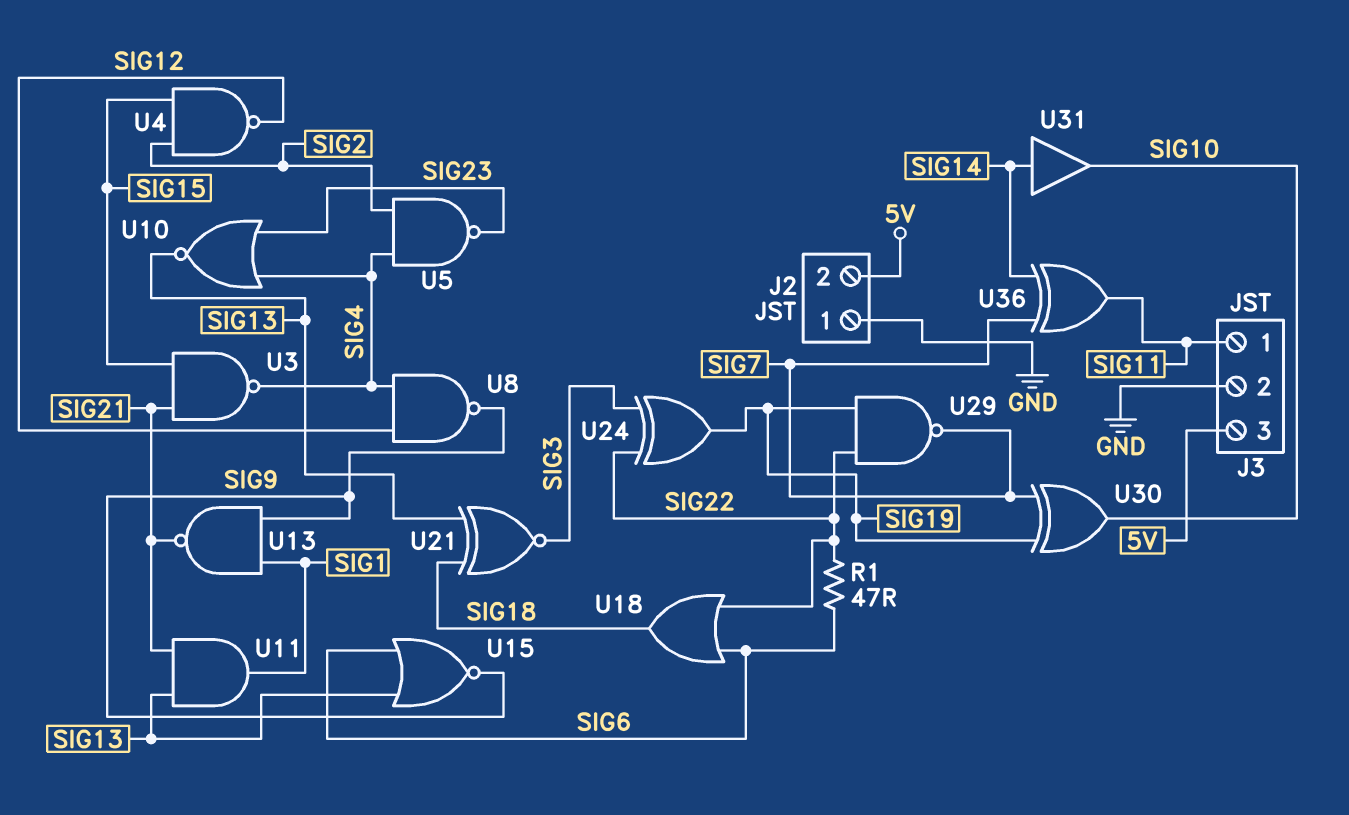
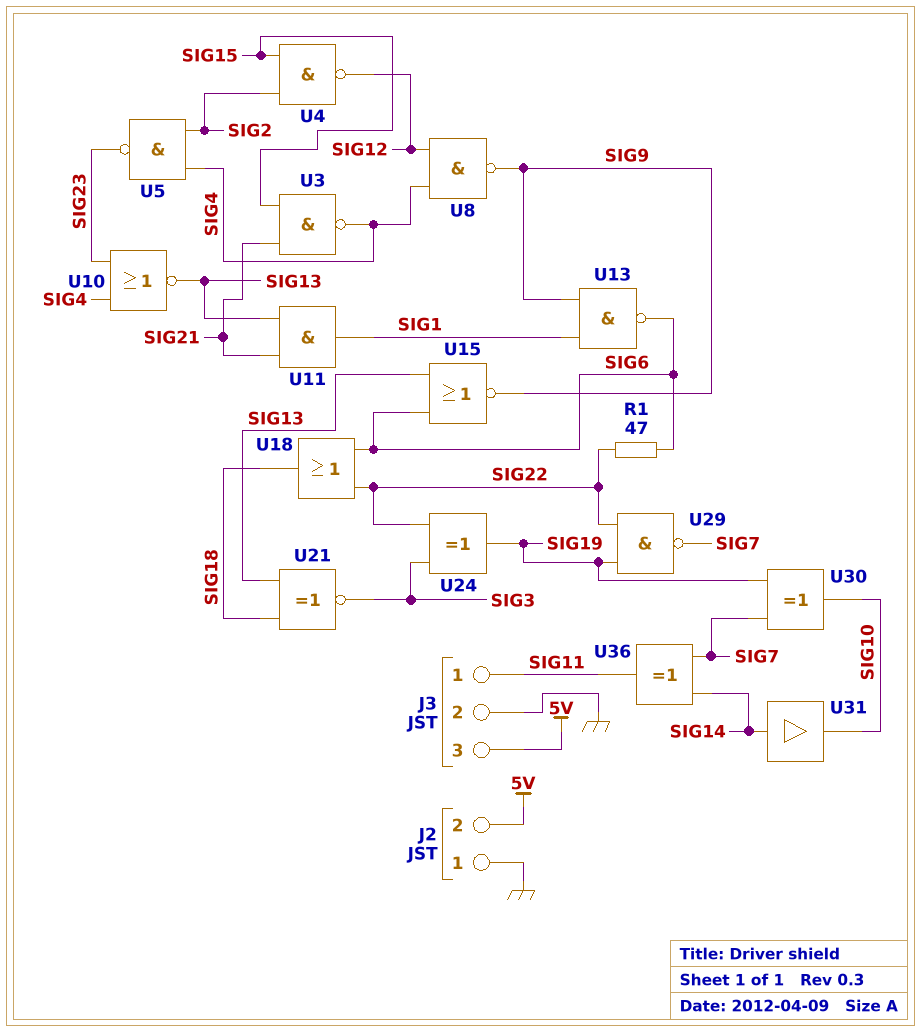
U13: NAND (in SIG1, in SIG9, out SIG21) -> NAND (in SIG1, in SIG9, out SIG6)

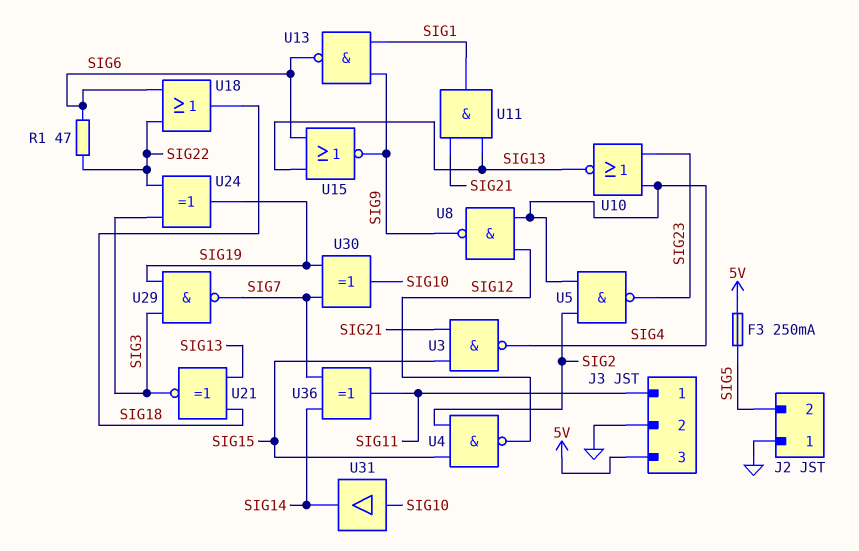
F3: none -> 250mA (5V, SIG5)
J2 pin 2: 5V -> SIG5
U29: NAND (in SIG19, in SIG22, out SIG7) -> NAND (in SIG3, in SIG19, out SIG7)
U31: buffer (in SIG14, out SIG10) -> buffer (in SIG10, out SIG14)

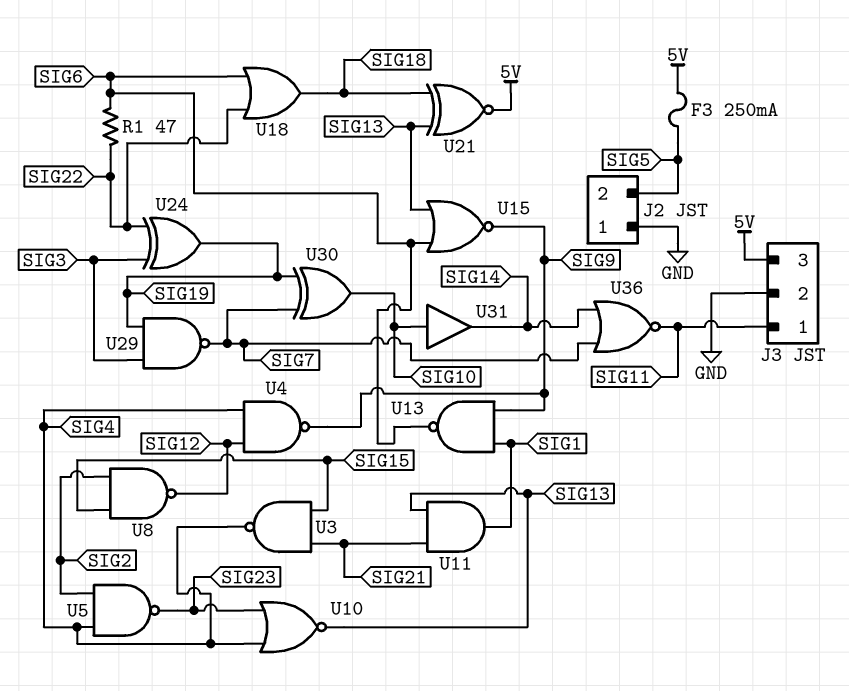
U4: NAND (in SIG2, in SIG15, out SIG12) -> NAND (in SIG4, in SIG12, out SIG9)
U8: NAND (in SIG4, in SIG12, out SIG9) -> NAND (in SIG2, in SIG15, out SIG12)
U21: XNOR (in SIG13, in SIG18, out SIG3) -> XNOR (in SIG13, in SIG18, out 5V)
U36: XOR (in SIG7, in SIG14, out SIG11) -> NOR (in SIG7, in SIG14, out SIG11)

